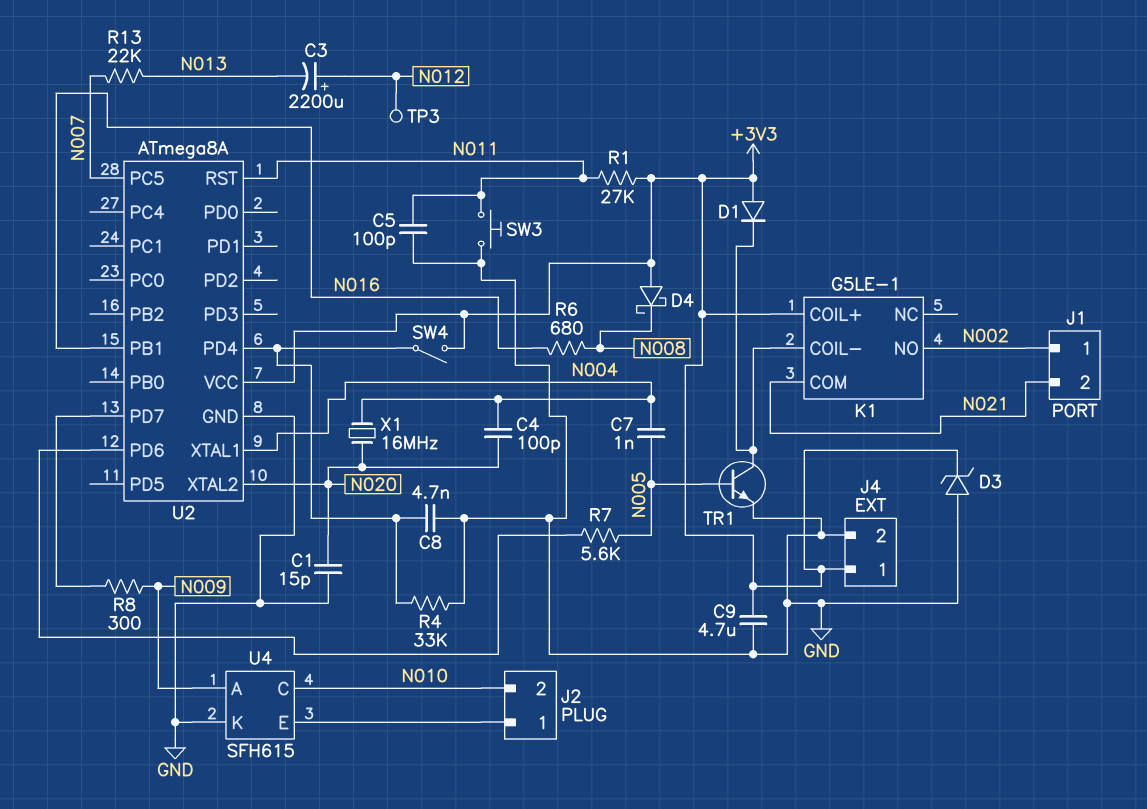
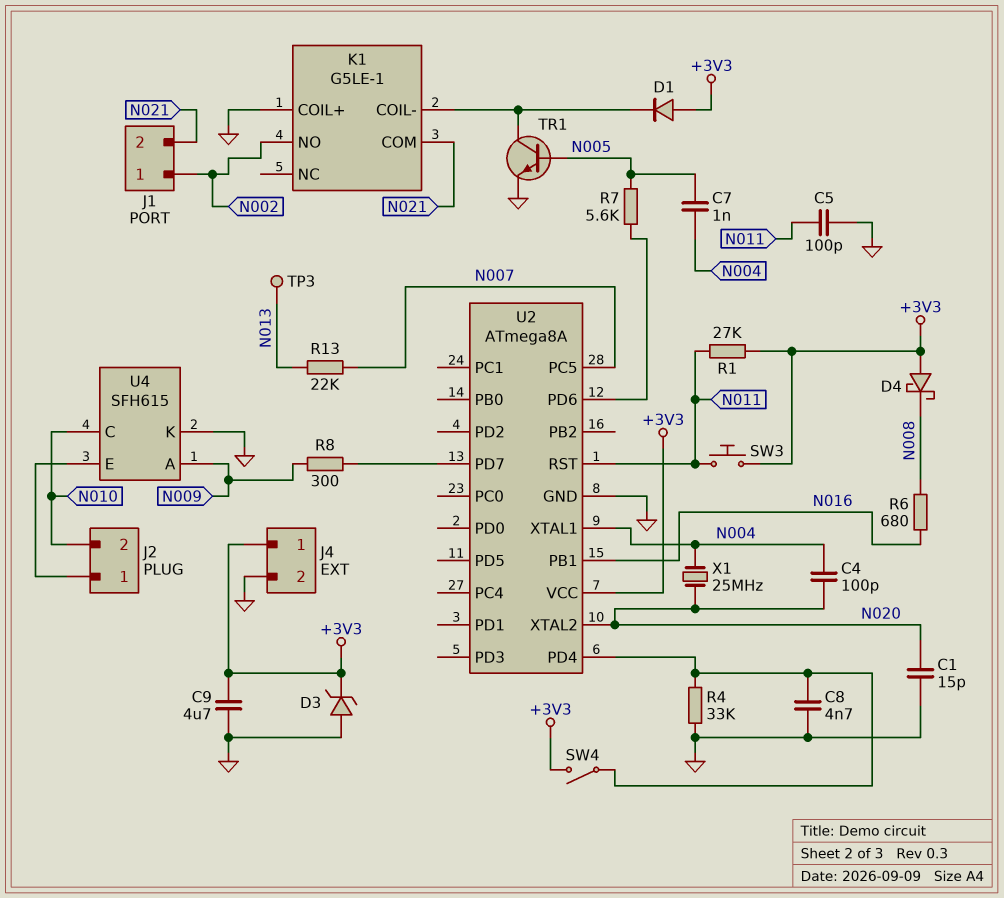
C3: 2200uF (plus N012, minus N013) -> none
K1 pin COIL+: +3V3 -> GND
SW3: button (GND, N011) -> button (+3V3, N011)
TP3: test point (N012) -> test point (N013)
X1: 16MHz (N004, N020) -> 25MHz (N004, N020)

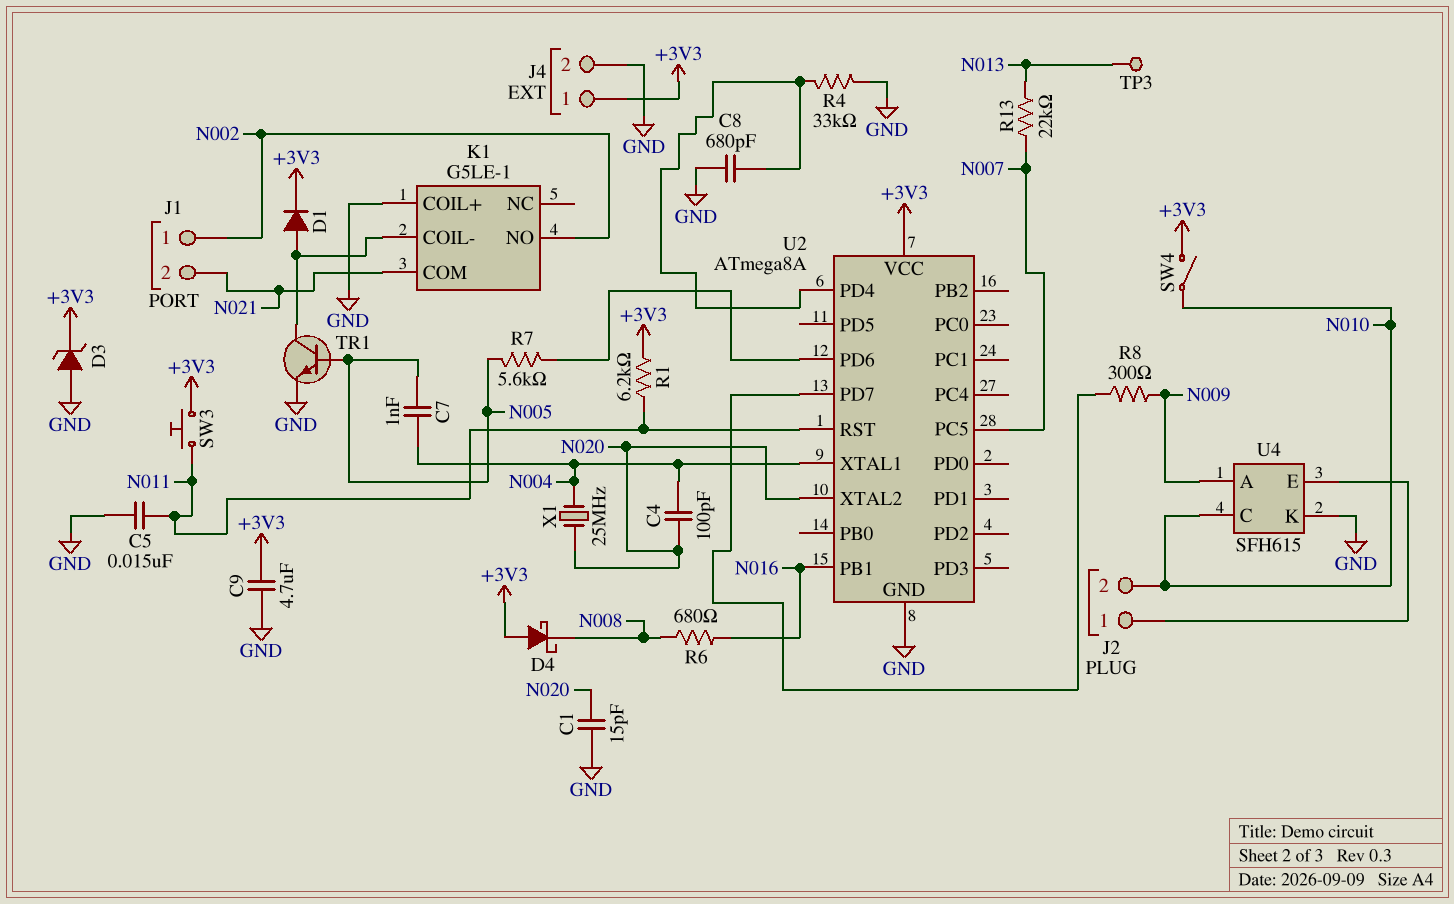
C5: 100pF (GND, N011) -> 15nF (GND, N011)
C8: 4.7nF (GND, U2/PD4) -> 680pF (GND, U2/PD4)
D1: diode (A +3V3, K K1/COIL-) -> diode (A K1/COIL-, K +3V3)
R1: 27k (+3V3, N011) -> 6.2k (+3V3, N011)
SW4: switch (+3V3, U2/PD4) -> switch (+3V3, N010)

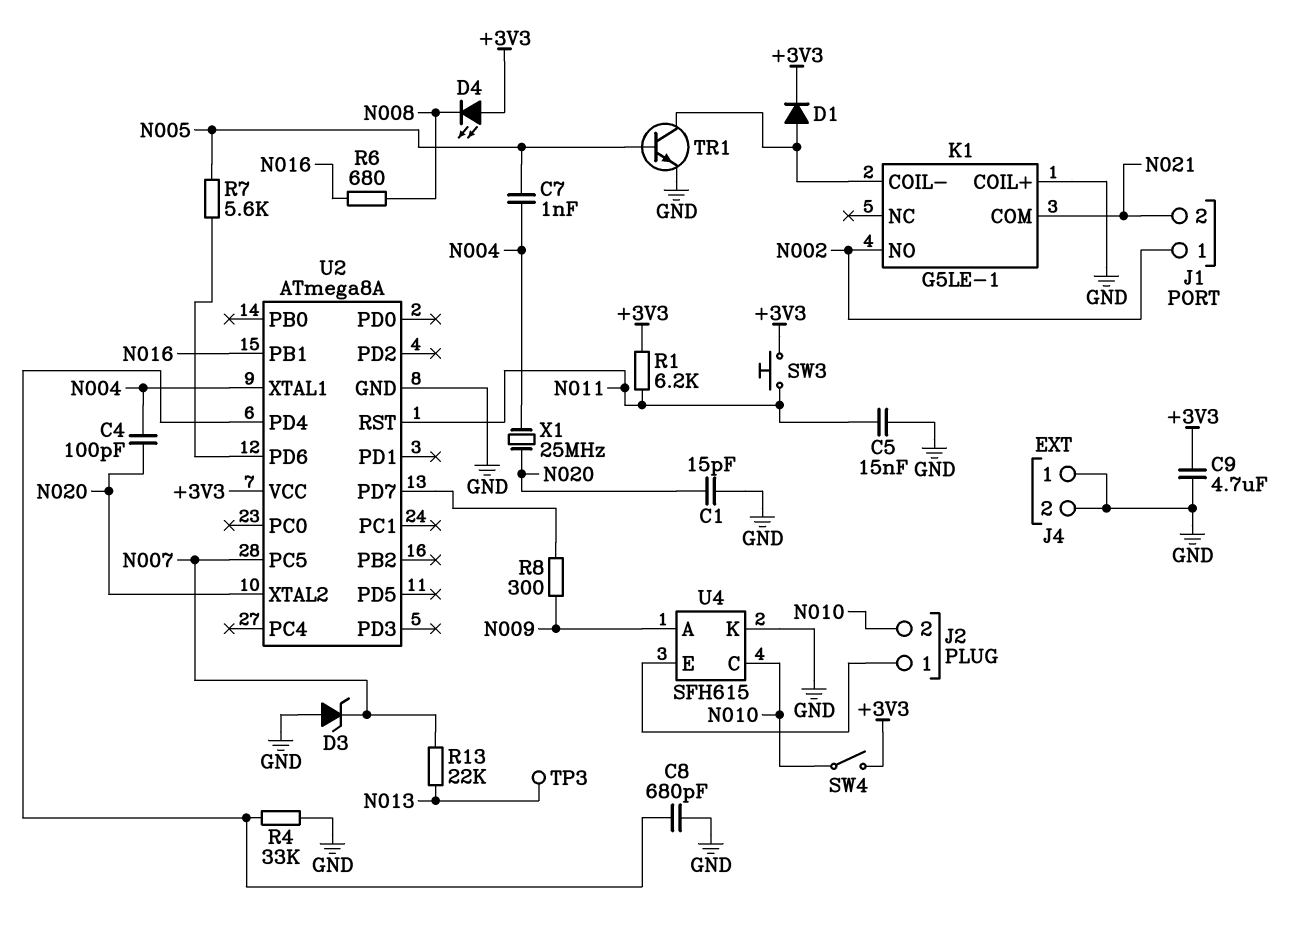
D3: zener (A GND, K +3V3) -> zener (A GND, K N007)
D4: schottky (A +3V3, K N008) -> LED (A +3V3, K N008)
J4 pin 1: +3V3 -> GND

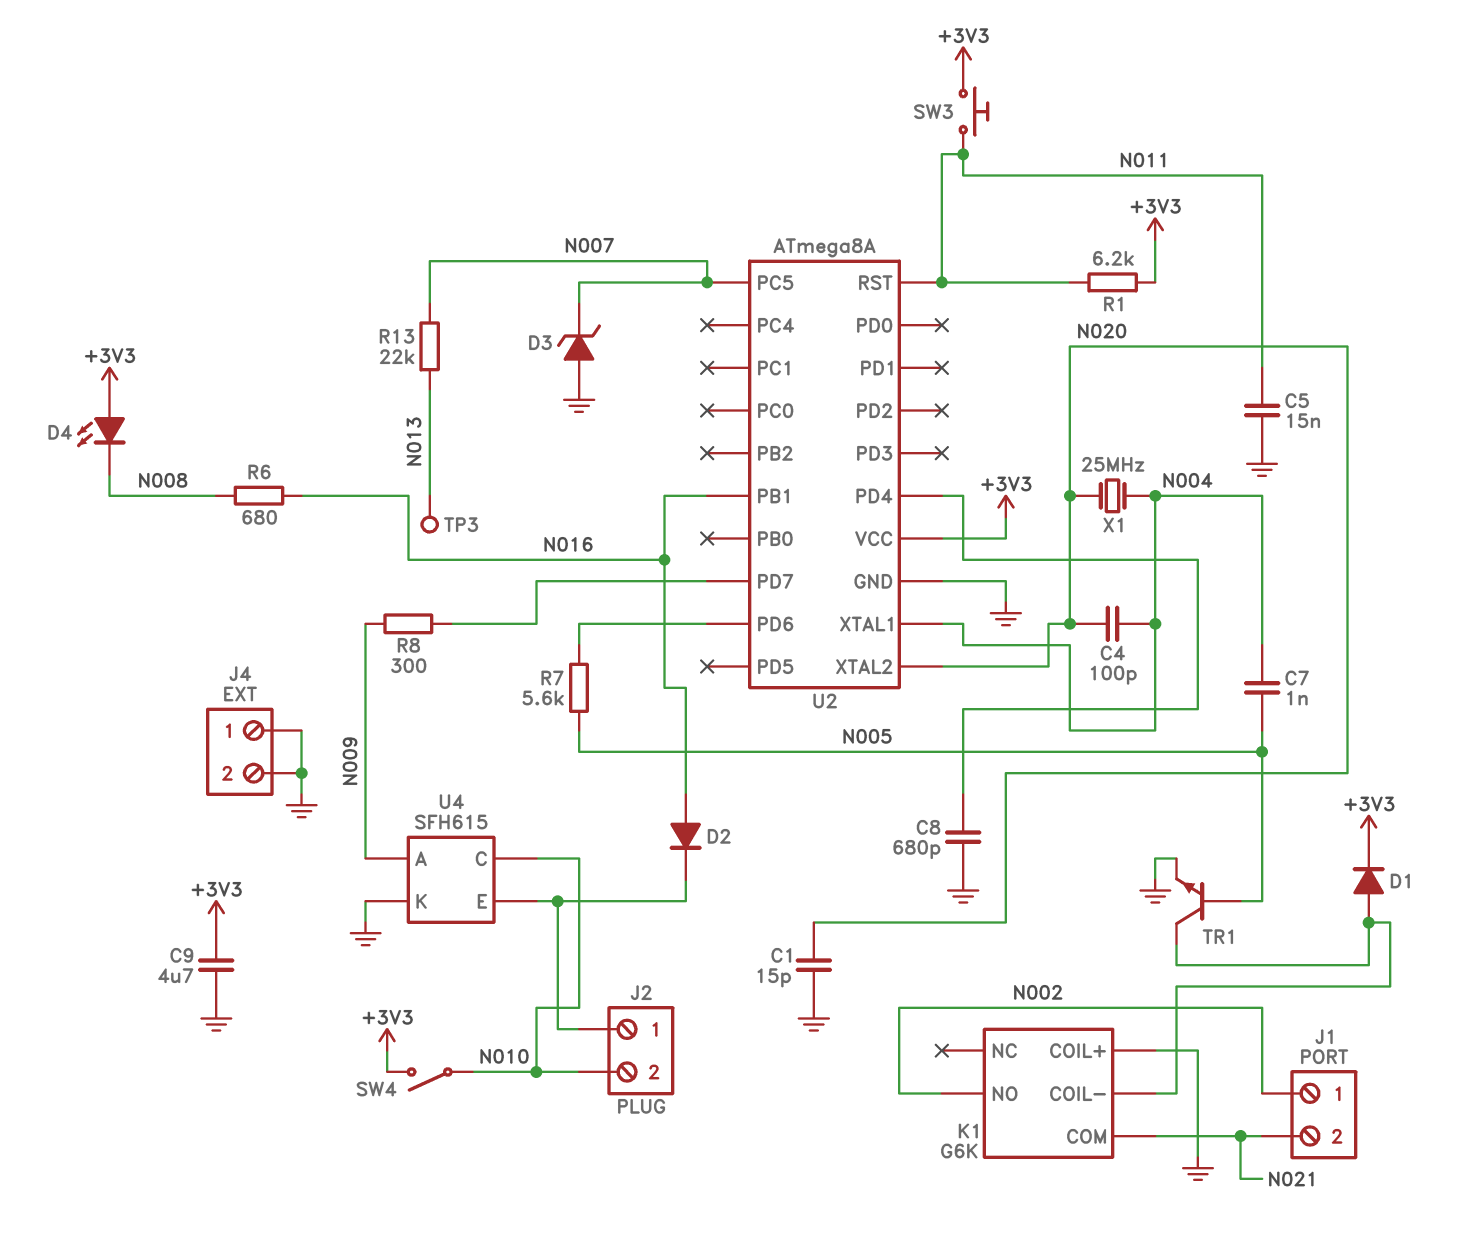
D2: none -> diode (A N016, K J2/1)
K1: G5LE-1 -> G6K
R4: 33k (GND, U2/PD4) -> none

